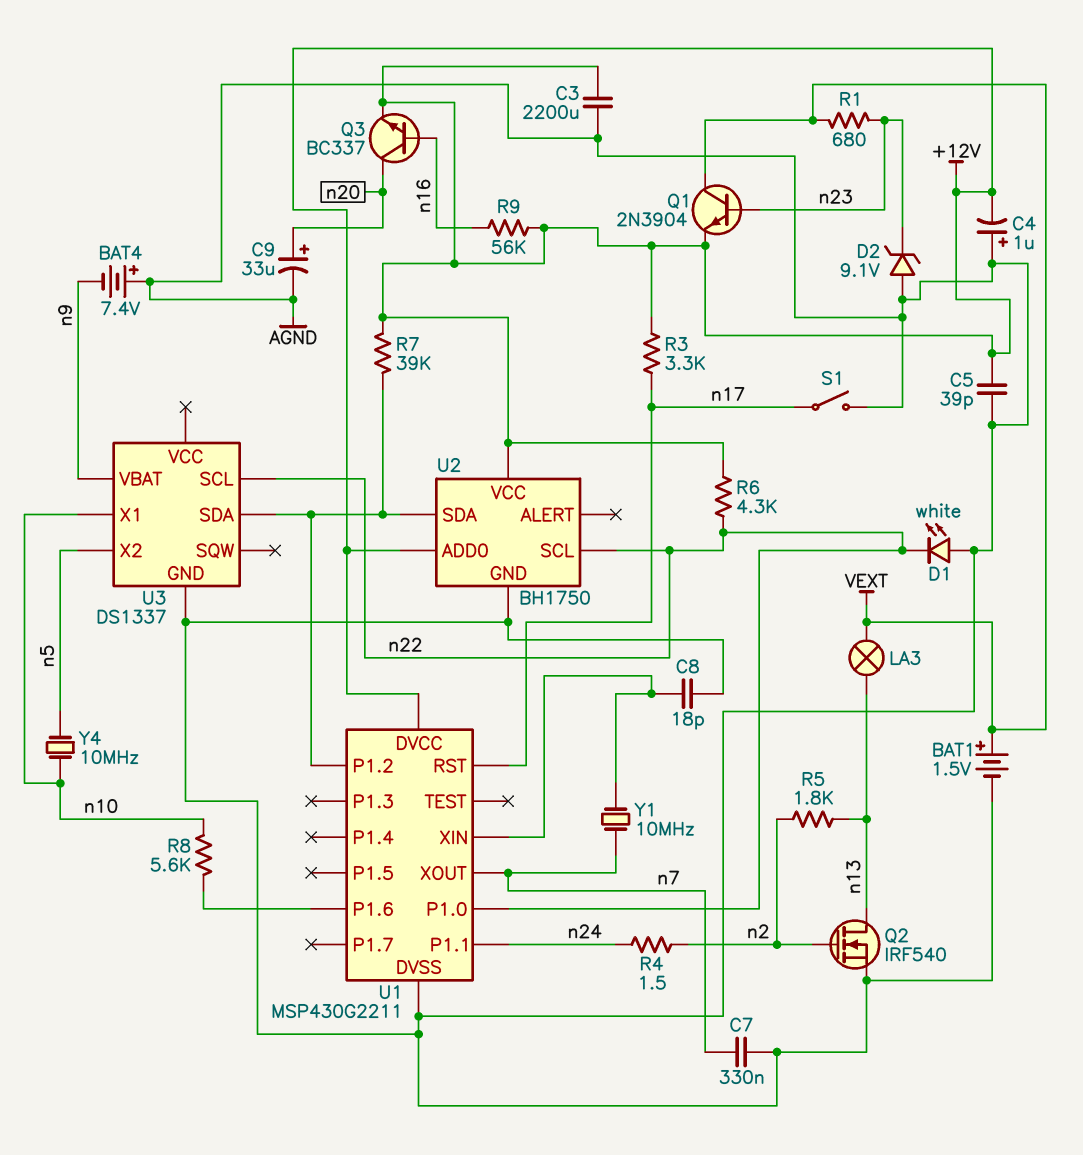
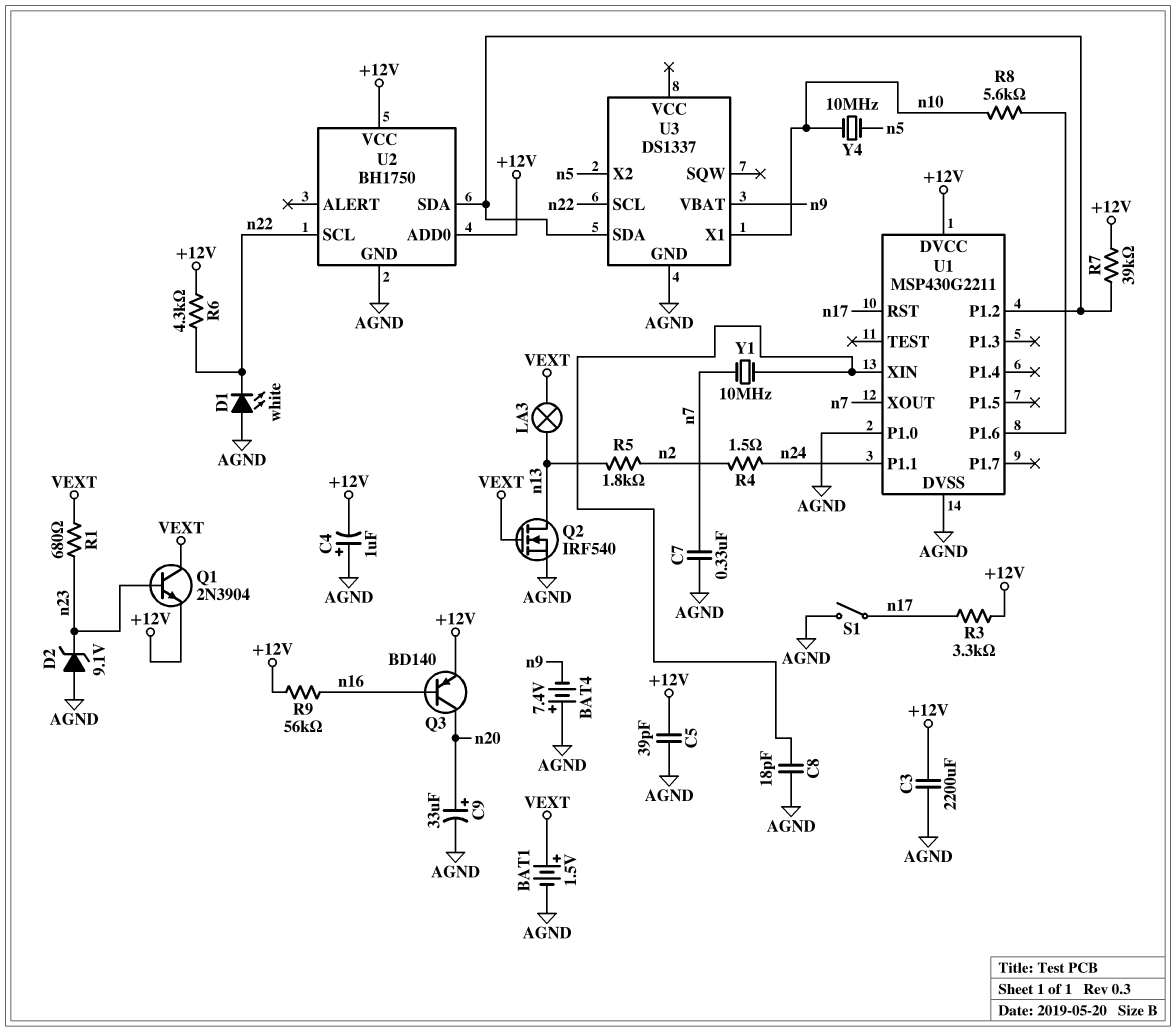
Q2: NMOS IRF540 (G n2, D n13, S AGND) -> NMOS IRF540 (G VEXT, D n13, S AGND)
Q3: NPN BC337 (B n16, C n20, E +12V) -> PNP BD140 (B n16, C n20, E +12V)
U1 pin P1.0: n22 -> AGND

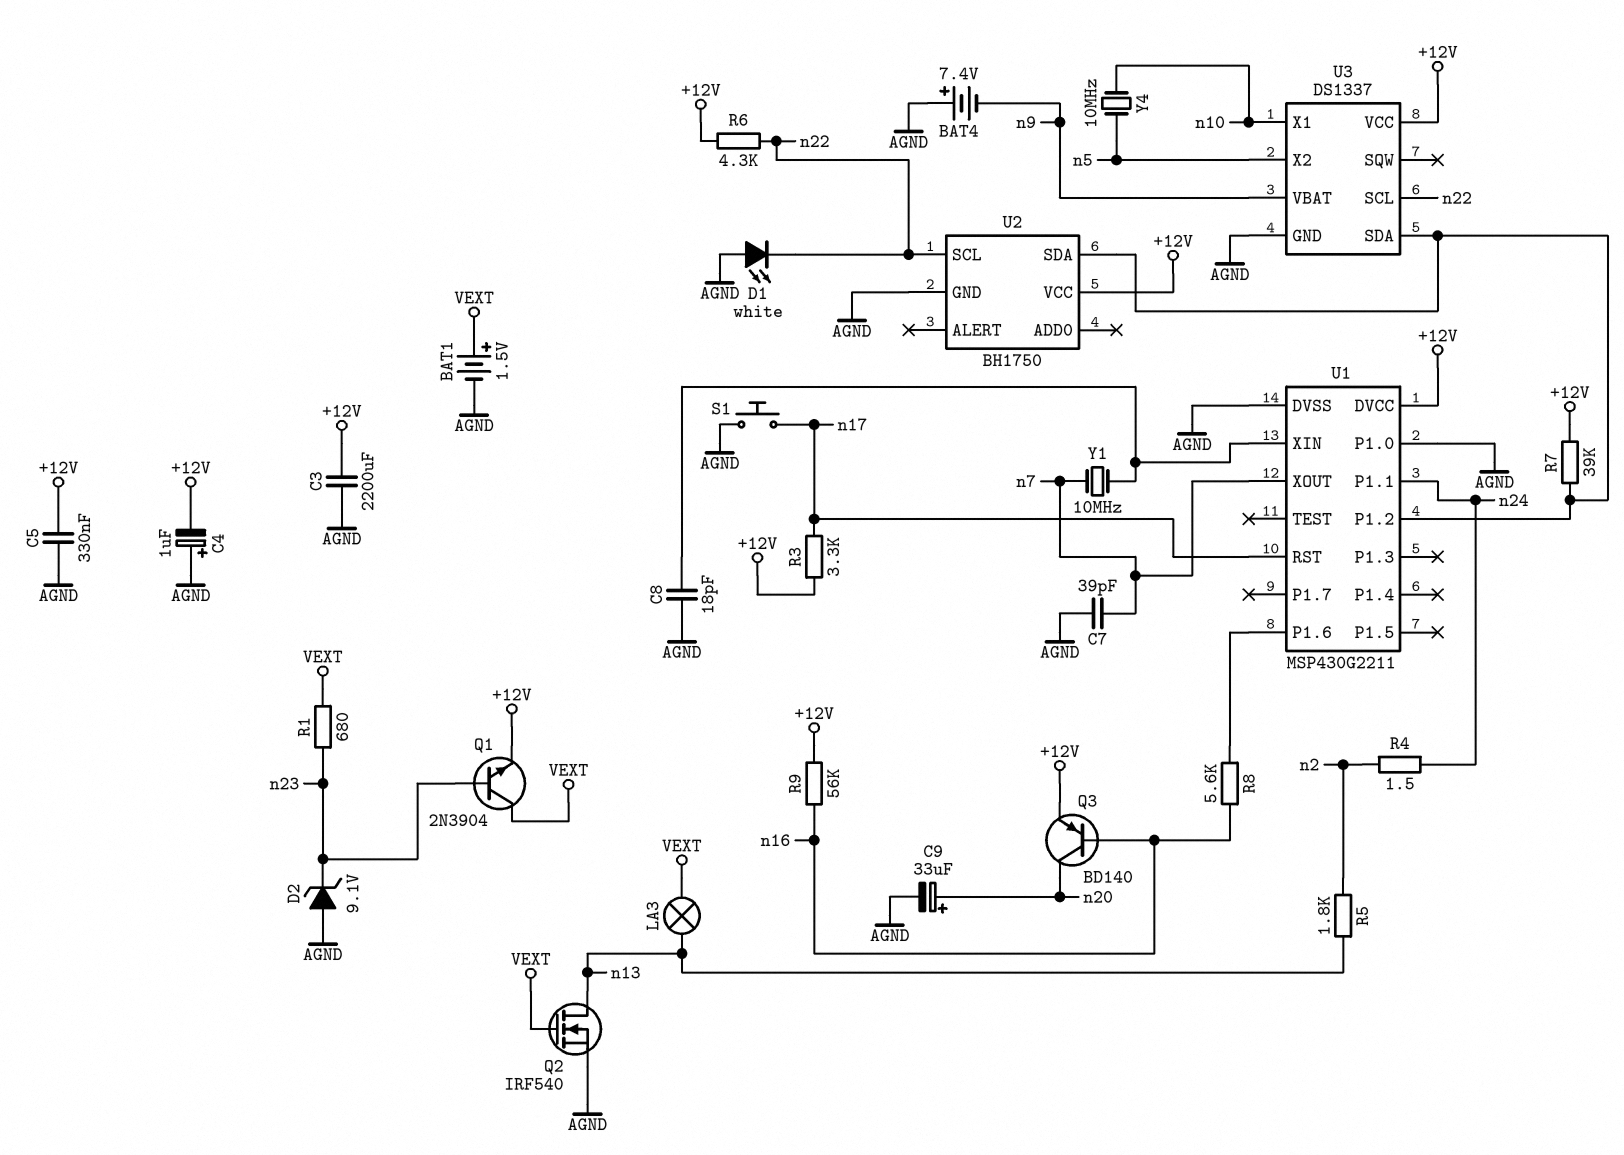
C5: 39pF (+12V, AGND) -> 330nF (+12V, AGND)
C7: 330nF (AGND, n7) -> 39pF (AGND, n7)
R8: 5.6k (U1/P1.6, n10) -> 5.6k (U1/P1.6, n16)
S1: switch (AGND, n17) -> button (AGND, n17)
U2 pin ADD0: +12V -> none
U3 pin VCC: none -> +12V

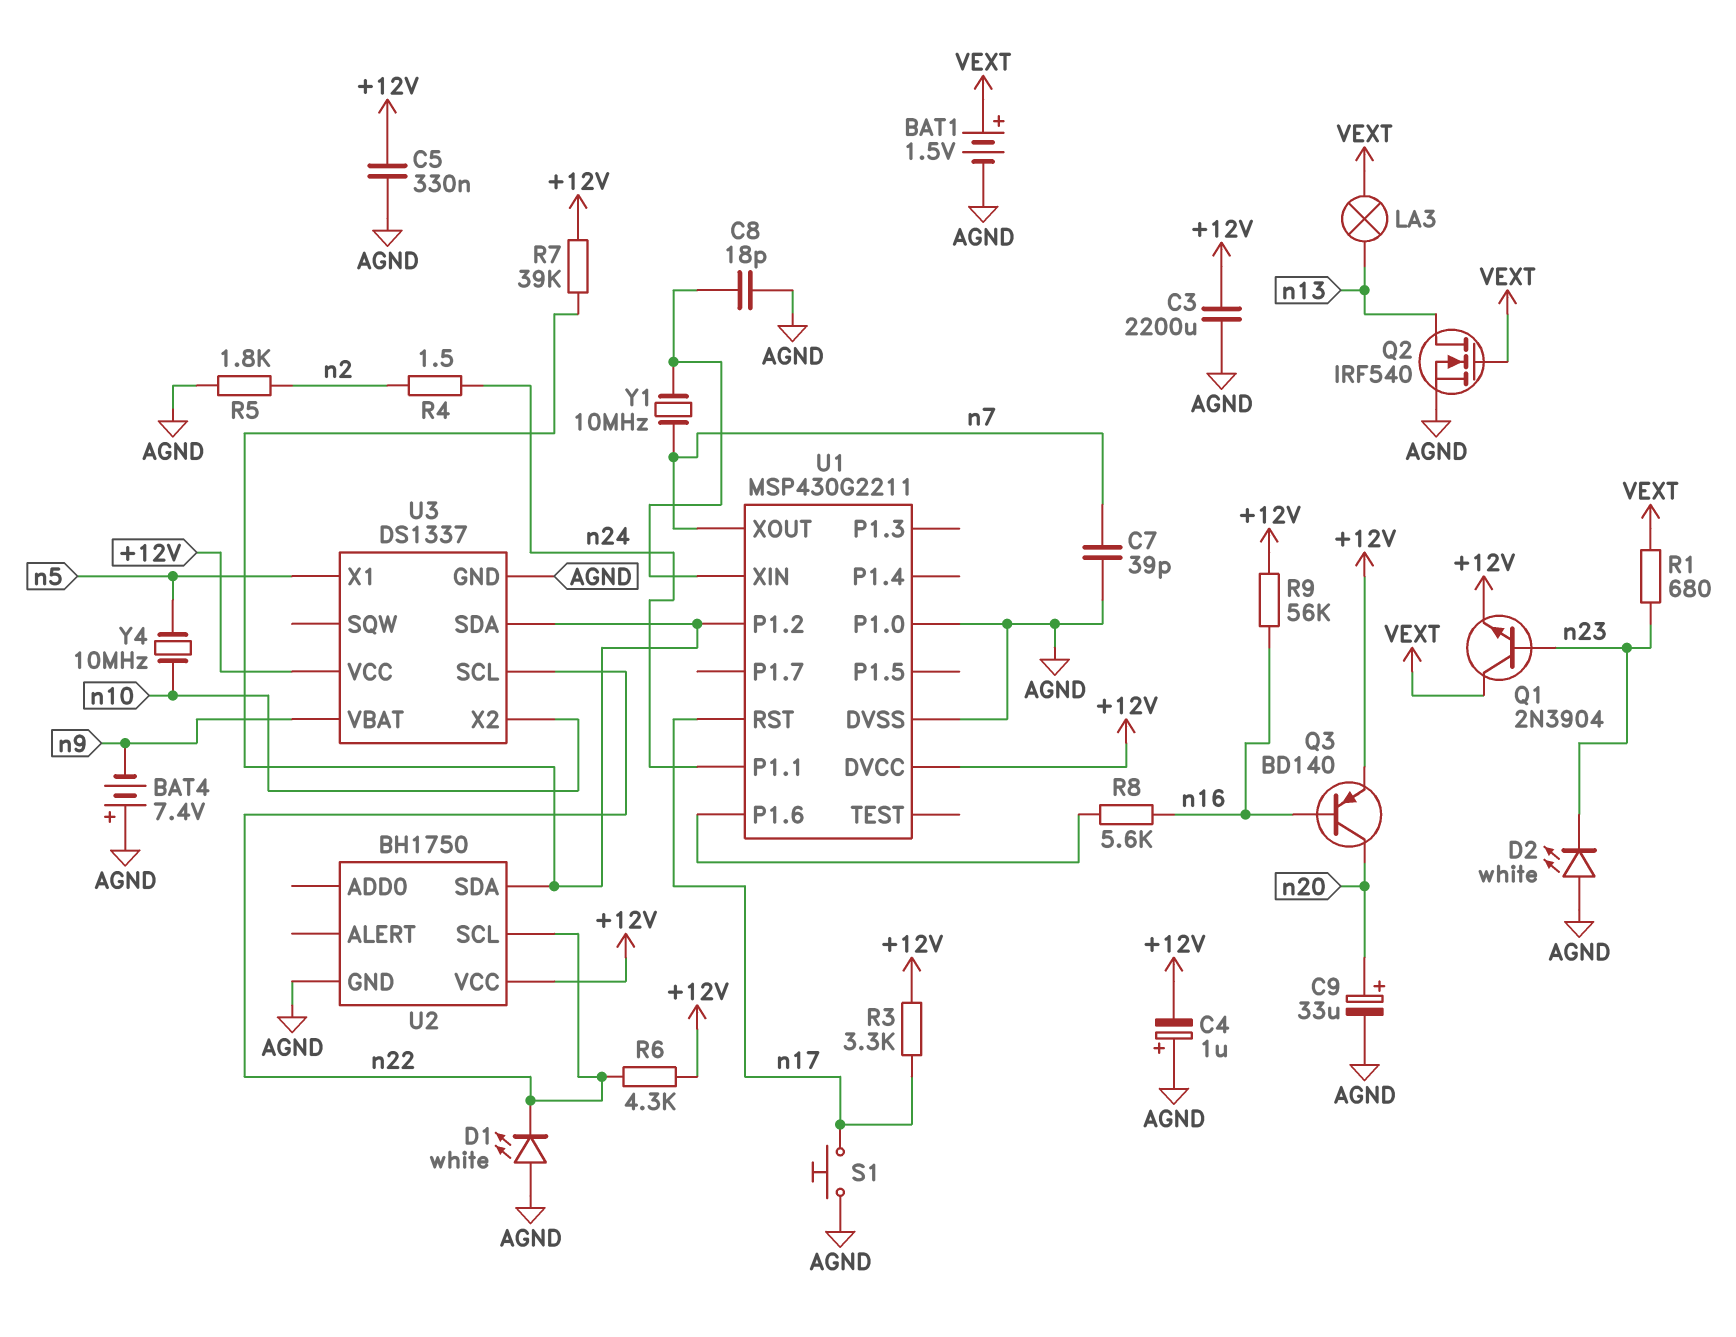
D2: zener 9.1V (A AGND, K n23) -> LED white (A AGND, K n23)
R5: 1.8k (n2, n13) -> 1.8k (AGND, n2)
U3 pin X1: n10 -> n5
U3 pin X2: n5 -> n10

